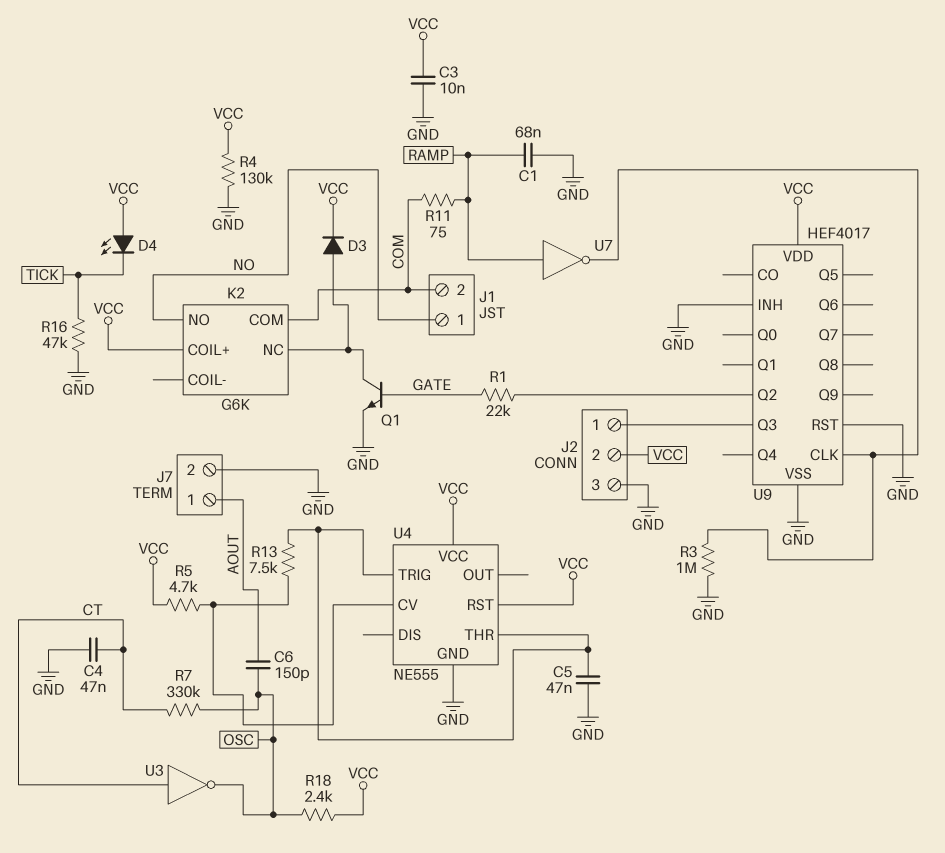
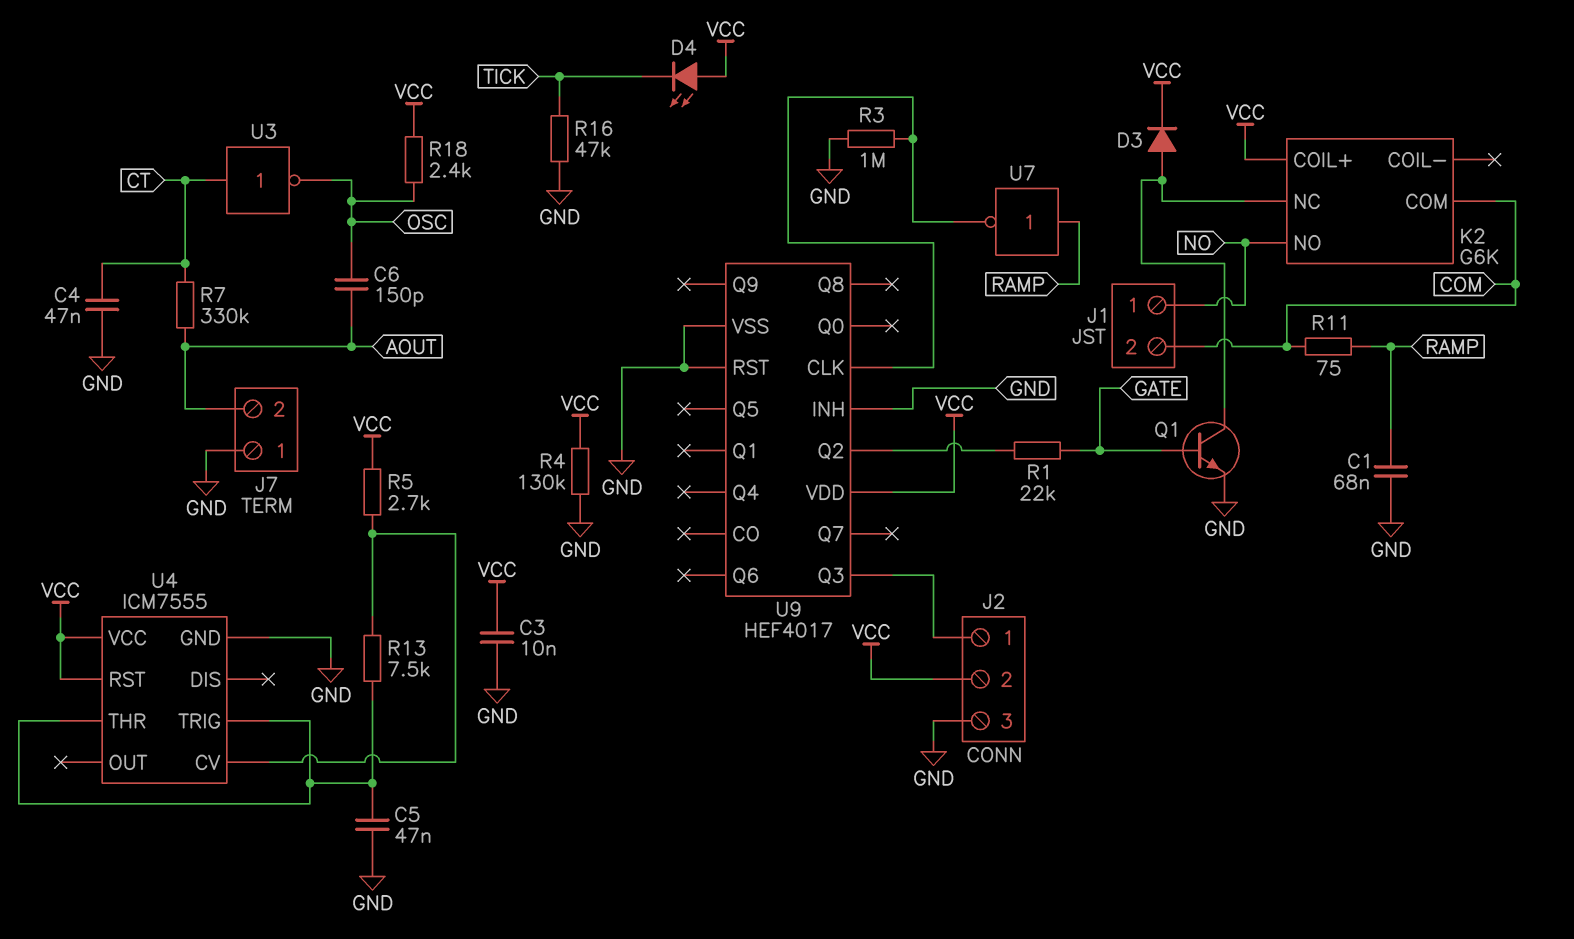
J7 pin 1: AOUT -> GND
J7 pin 2: GND -> AOUT
R5: 4.7k (U4/CV, VCC) -> 2.7k (U4/CV, VCC)
R7: 330k (CT, OSC) -> 330k (AOUT, CT)
U4: NE555 -> ICM7555

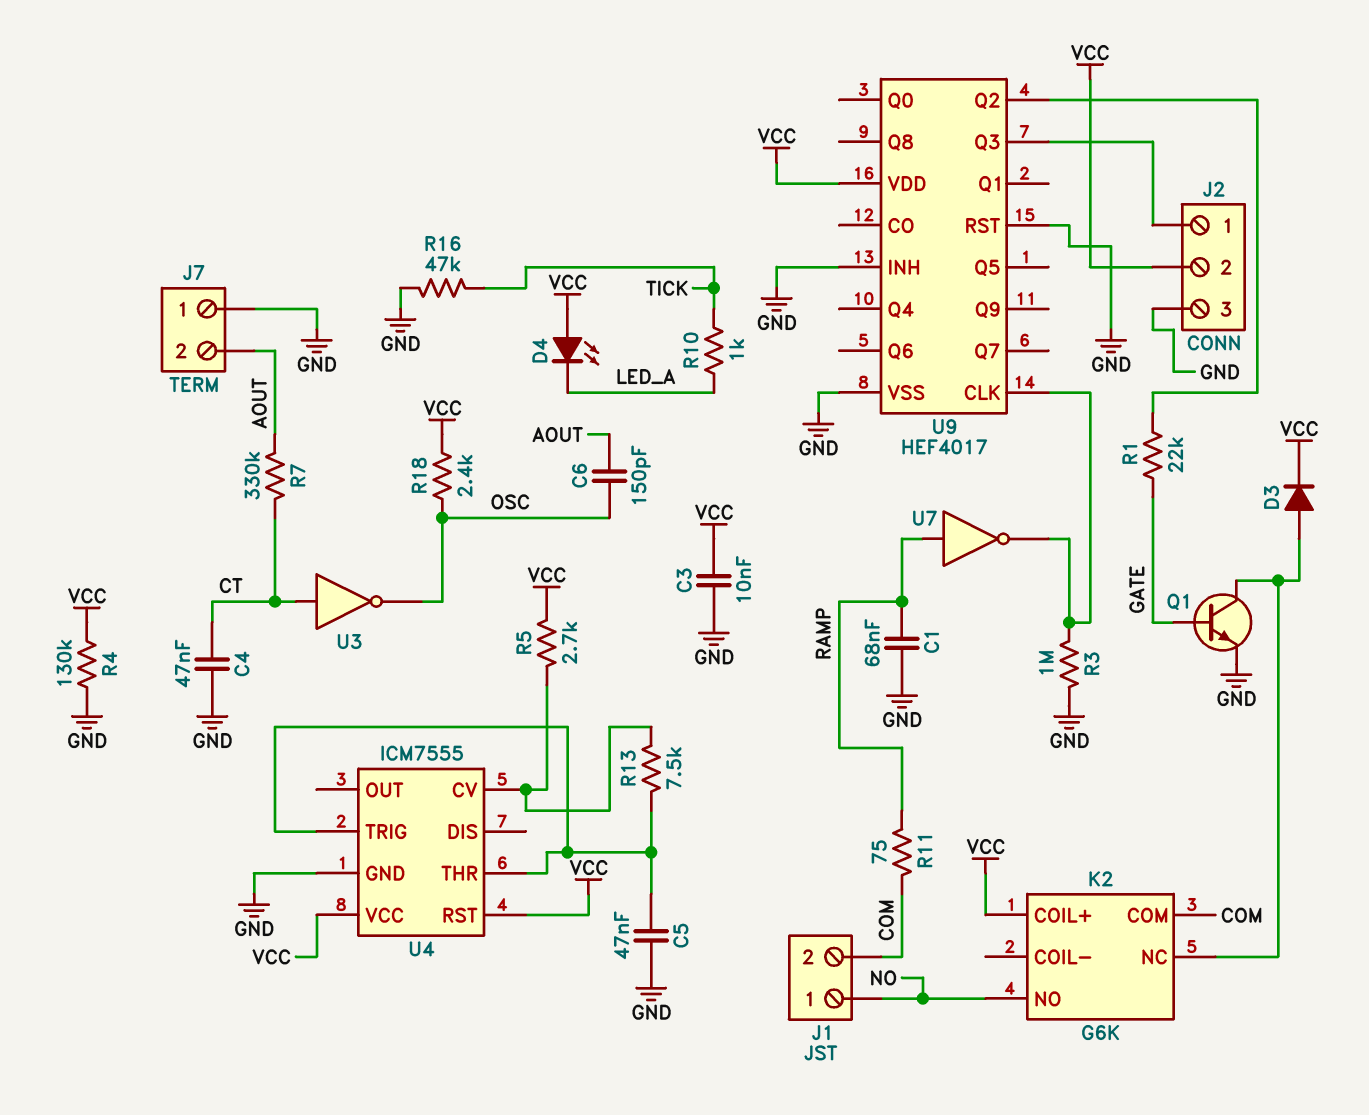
D4: LED (A VCC, K TICK) -> LED (A VCC, K LED_A)
R10: none -> 1k (LED_A, TICK)

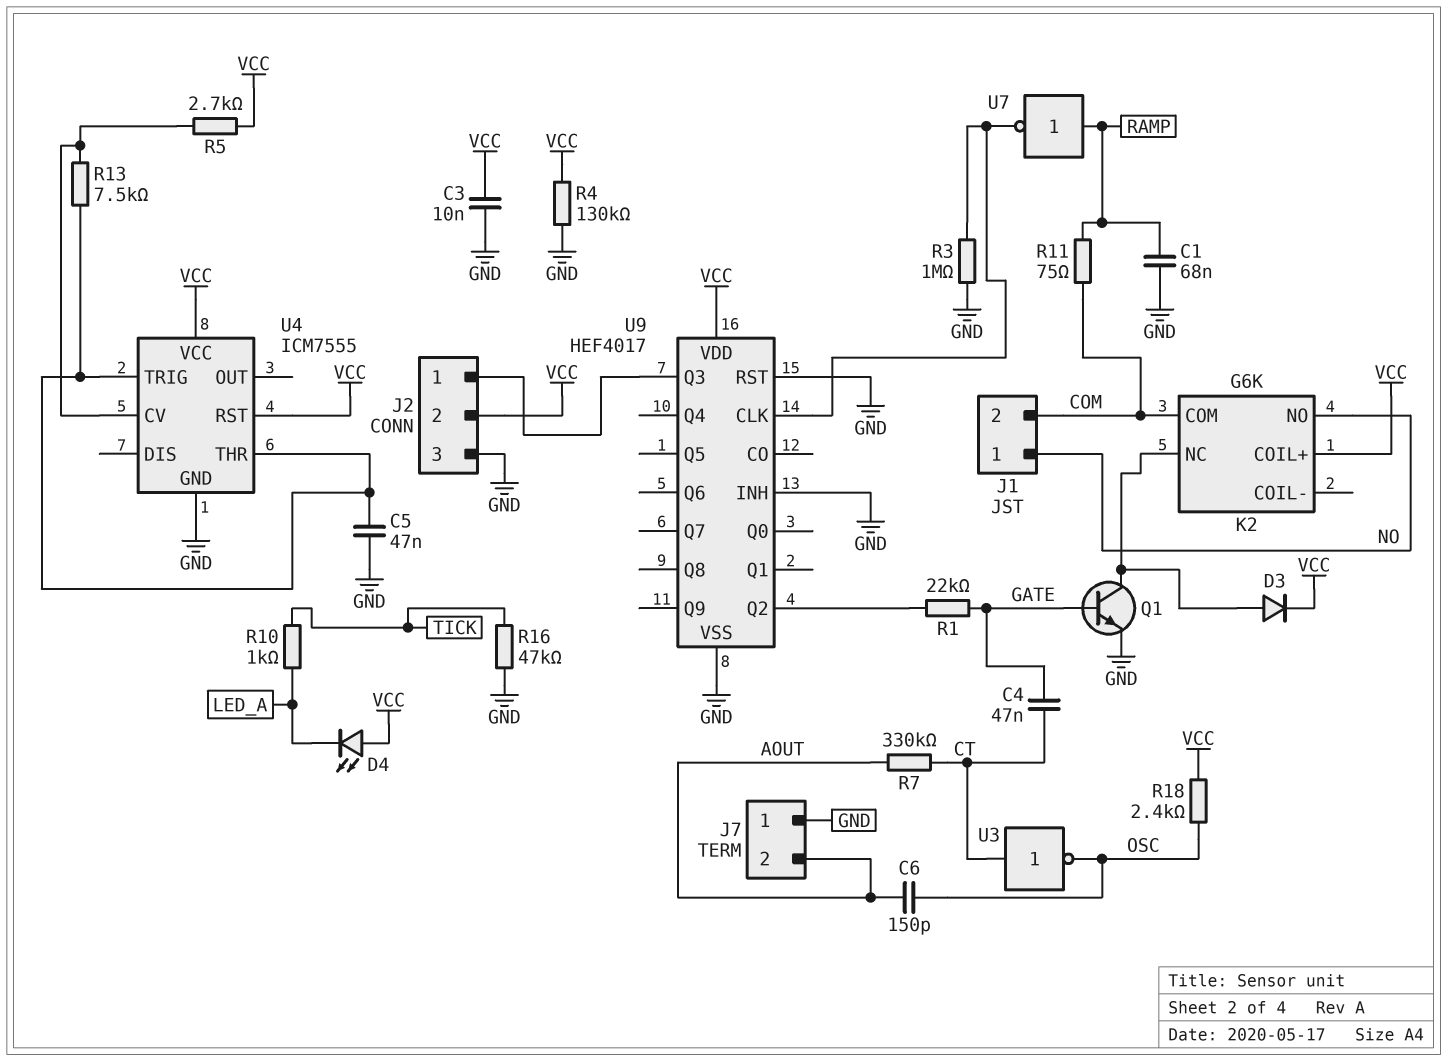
C4: 47nF (CT, GND) -> 47nF (CT, GATE)

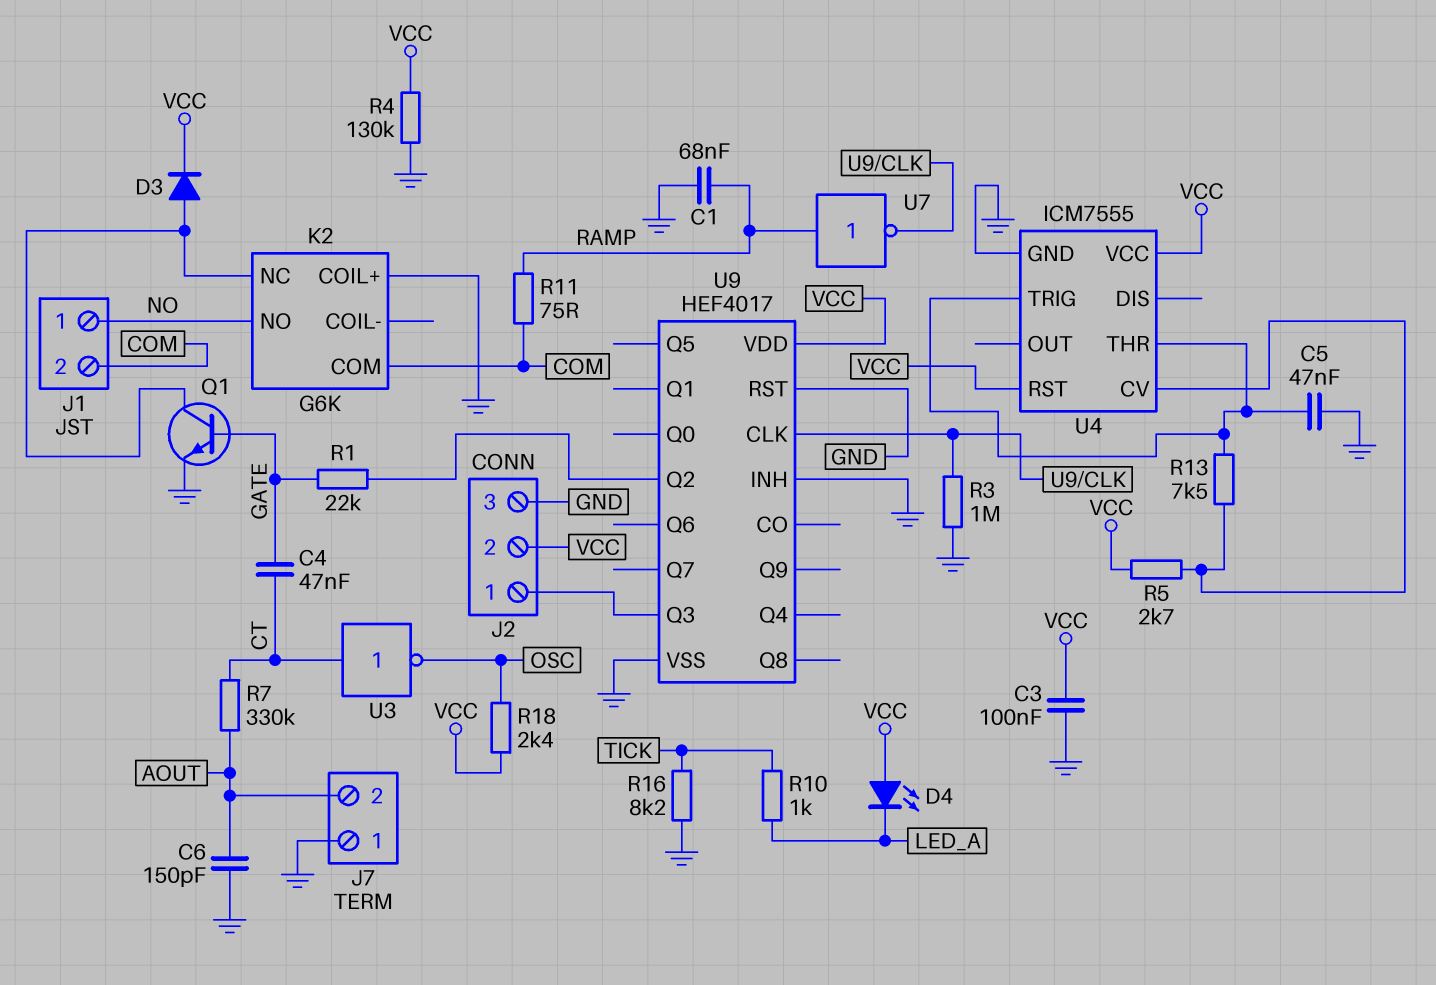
C3: 10nF (GND, VCC) -> 100nF (GND, VCC)
C6: 150pF (AOUT, OSC) -> 150pF (AOUT, GND)
K2 pin COIL+: VCC -> GND
R16: 47k (GND, TICK) -> 8.2k (GND, TICK)

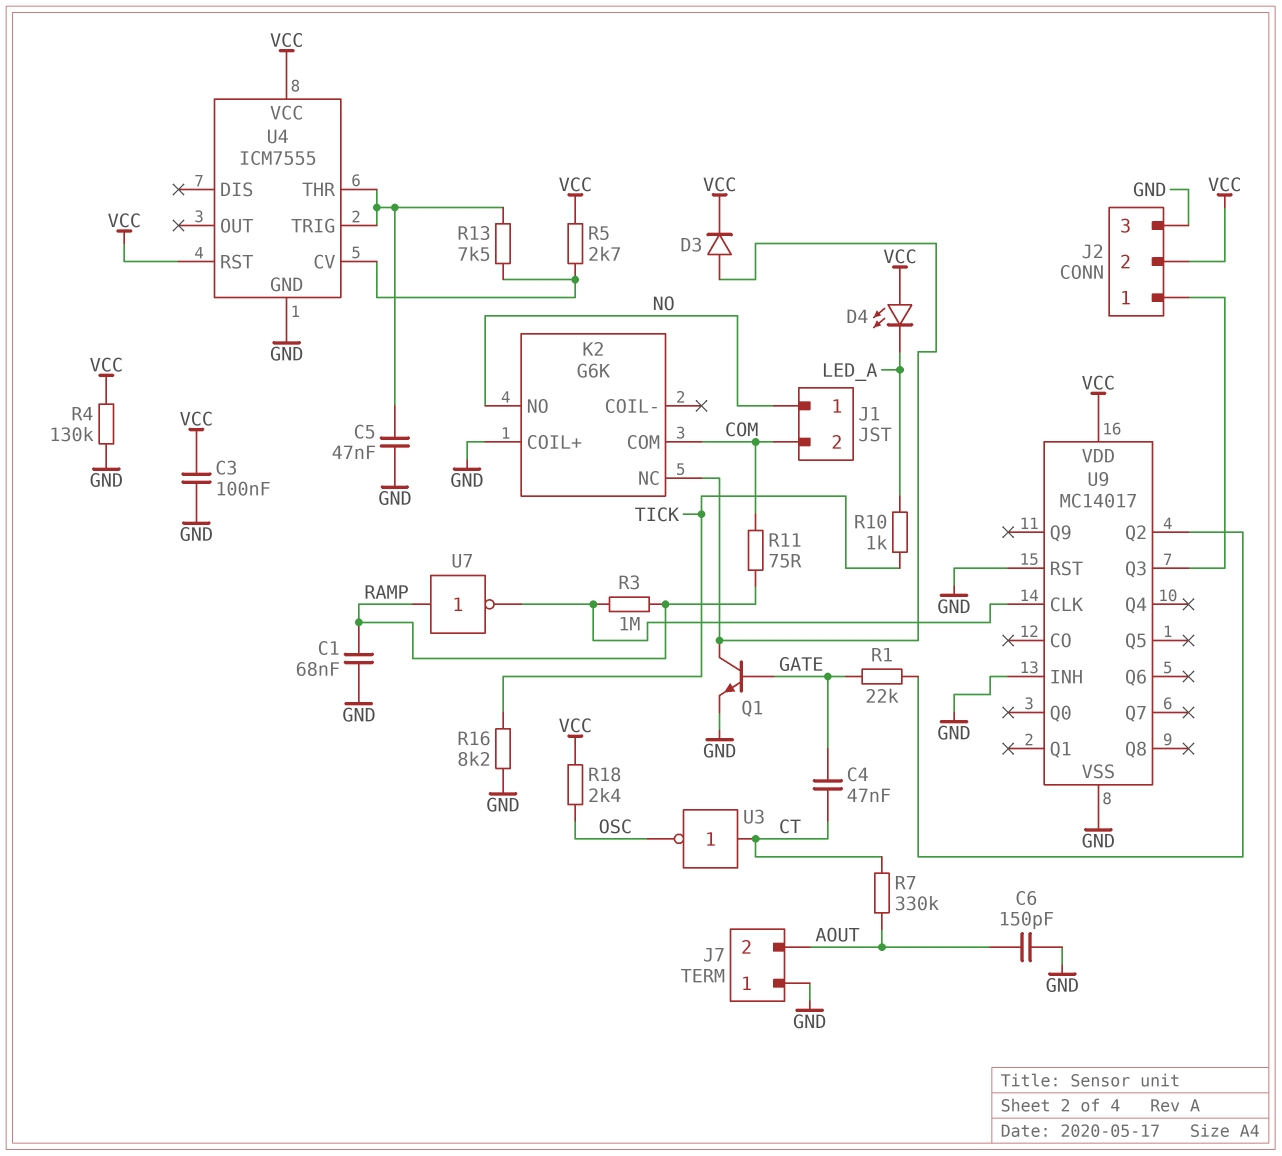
R3: 1M (GND, U9/CLK) -> 1M (RAMP, U9/CLK)
U9: HEF4017 -> MC14017

